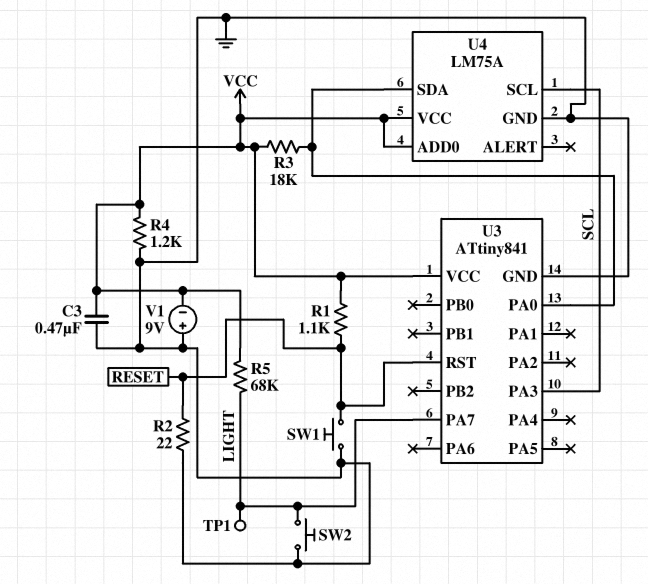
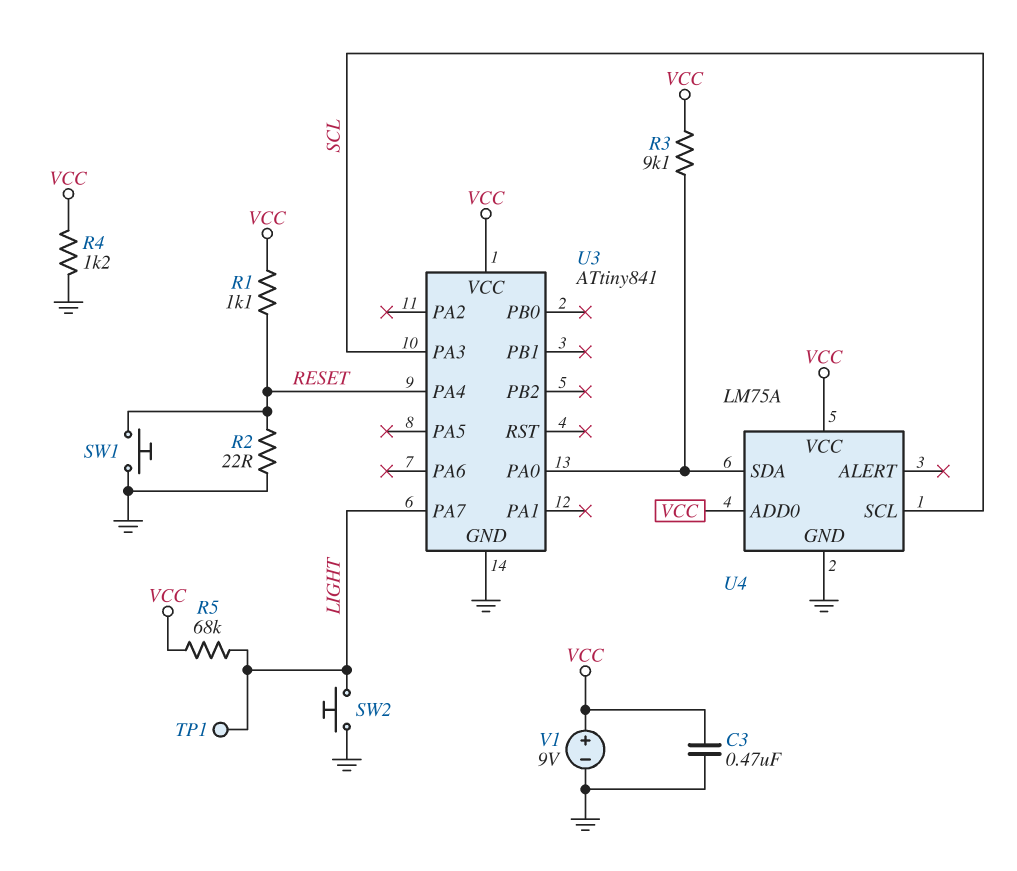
R3: 18k (U3/PA0, VCC) -> 9.1k (U3/PA0, VCC)
U3 pin PA4: none -> RESET
U3 pin RST: RESET -> none
V1: 9V (plus GND, minus VCC) -> 9V (plus VCC, minus GND)

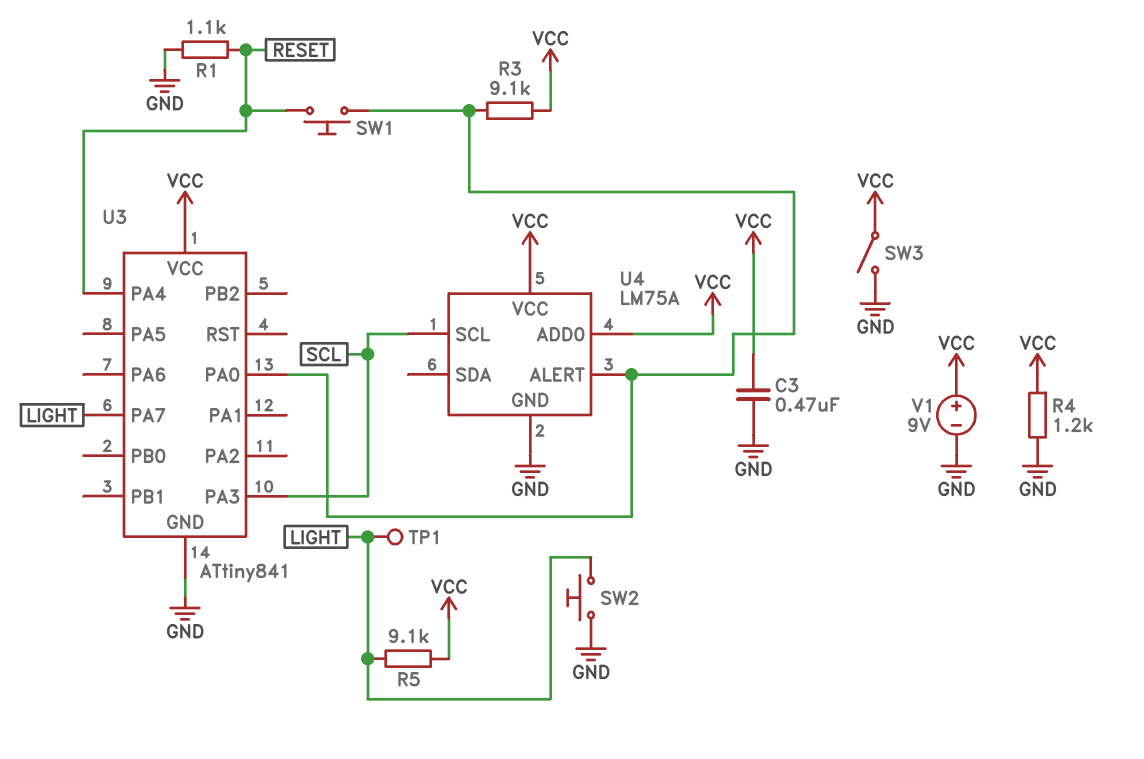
R1: 1.1k (RESET, VCC) -> 1.1k (GND, RESET)
R2: 22 (GND, RESET) -> none
R5: 68k (LIGHT, VCC) -> 9.1k (LIGHT, VCC)
SW1: button (GND, RESET) -> button (RESET, U3/PA0)
SW3: none -> switch (GND, VCC)
U4 pin ALERT: none -> U3/PA0
U4 pin SDA: U3/PA0 -> none

